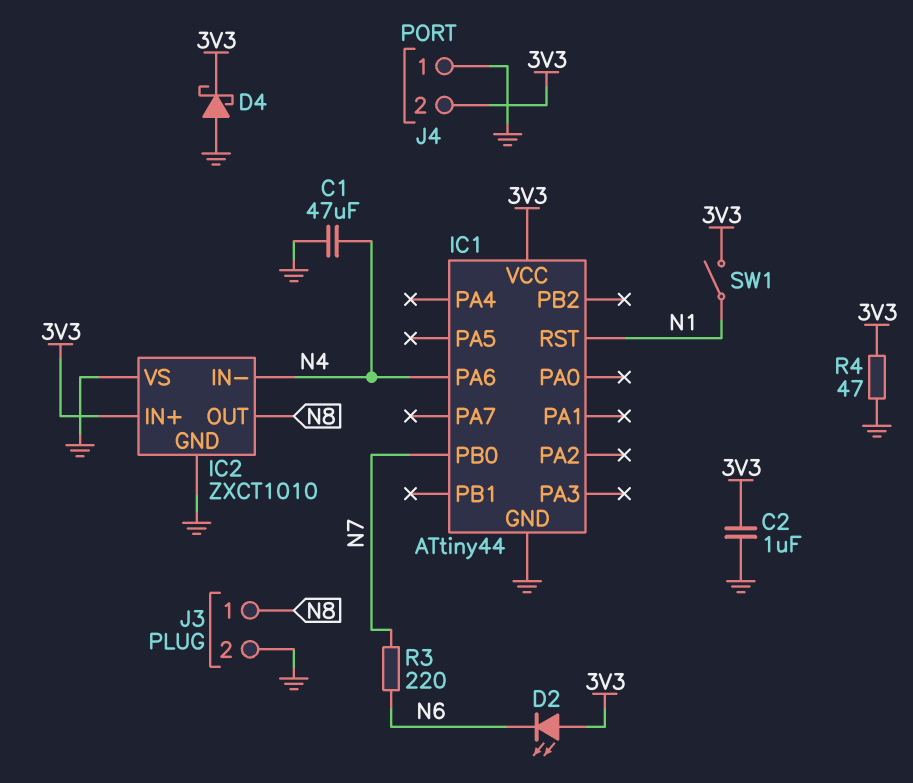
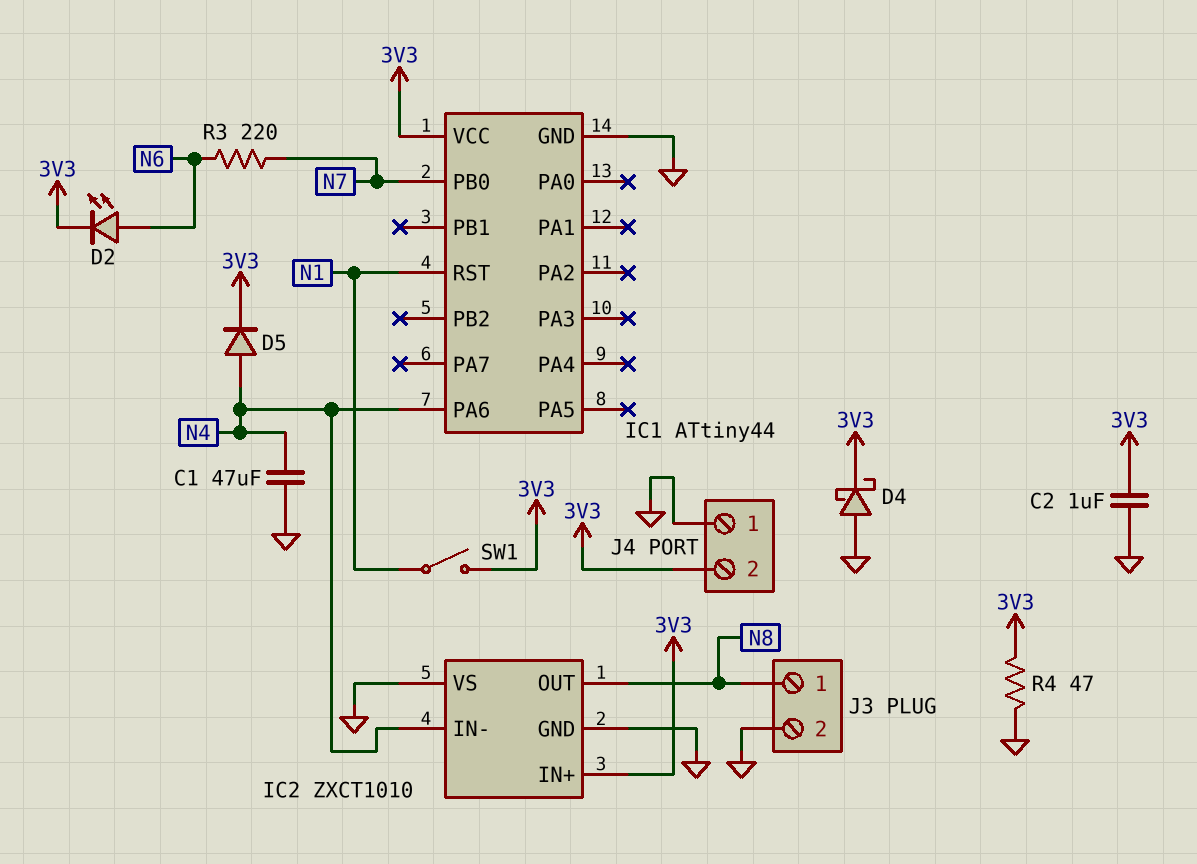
D2: LED (A 3V3, K N6) -> LED (A N6, K 3V3)
D5: none -> diode (A N4, K 3V3)

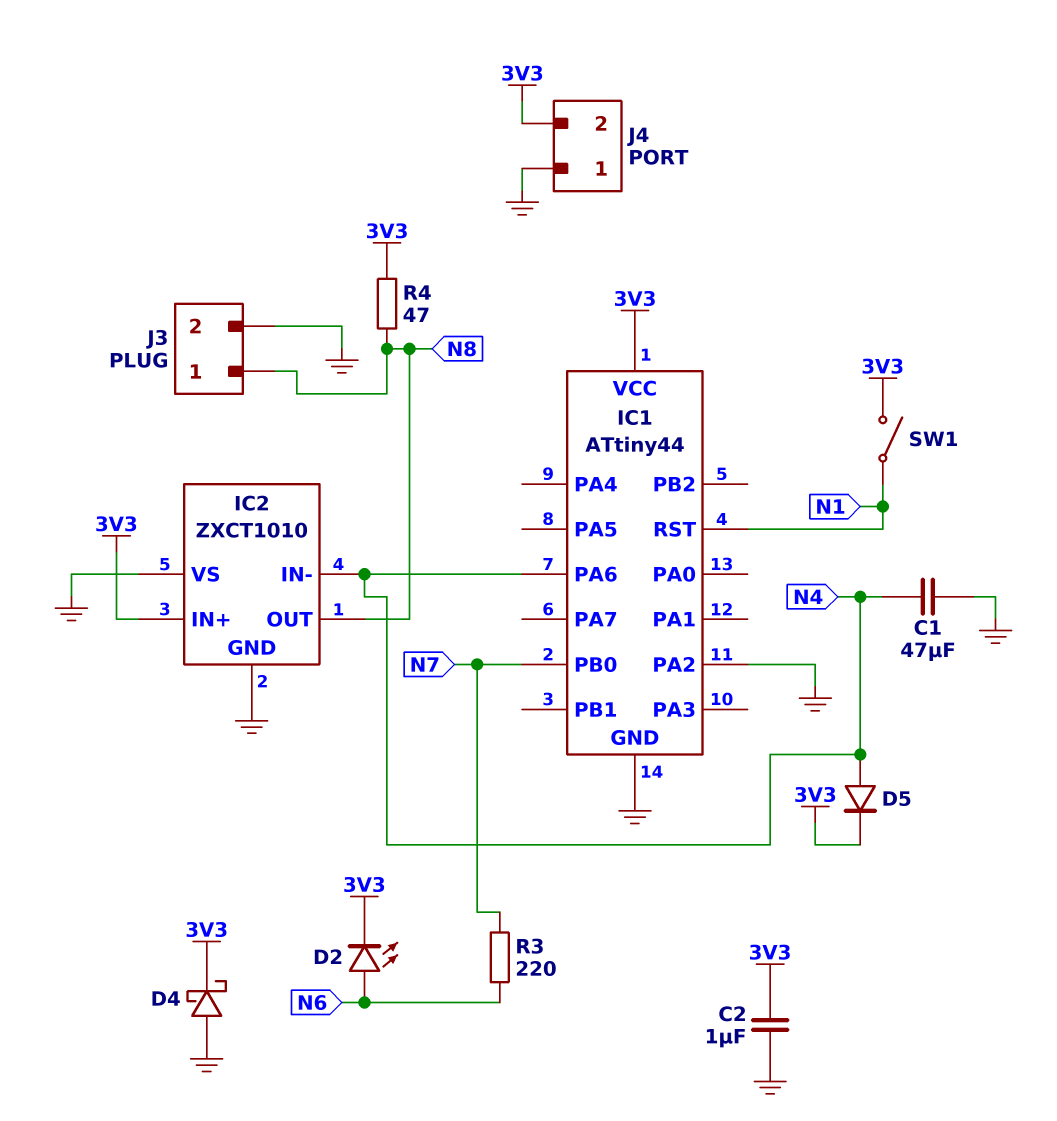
IC1 pin PA2: none -> GND
R4: 47 (3V3, GND) -> 47 (3V3, N8)

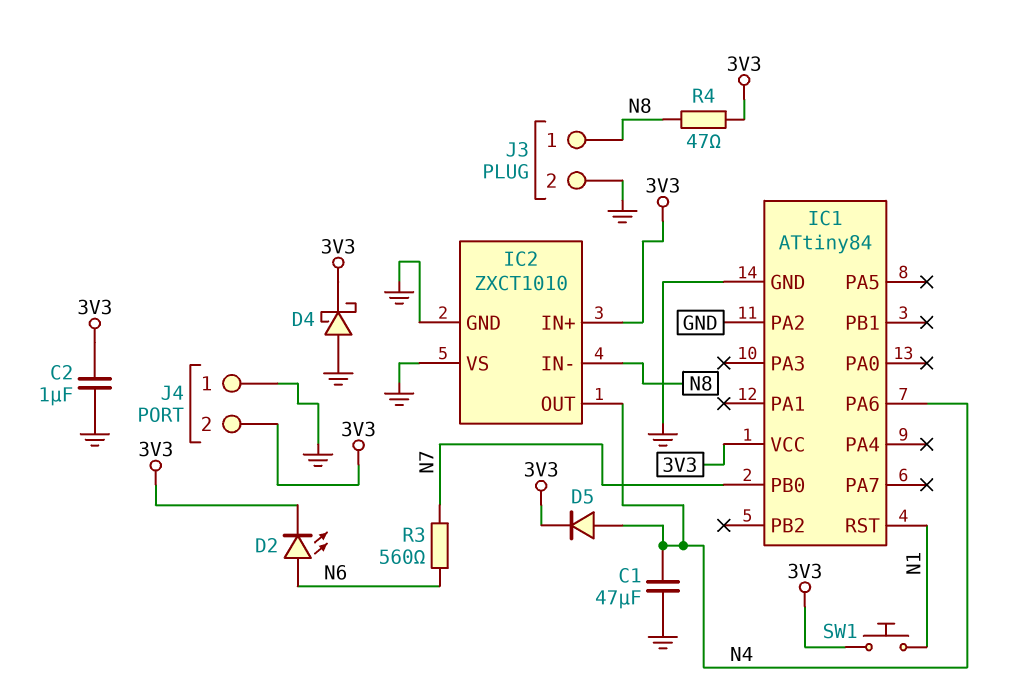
IC1: ATtiny44 -> ATtiny84
IC2 pin IN-: N4 -> N8
IC2 pin OUT: N8 -> N4
R3: 220 (N6, N7) -> 560 (N6, N7)
SW1: switch (3V3, N1) -> button (3V3, N1)

